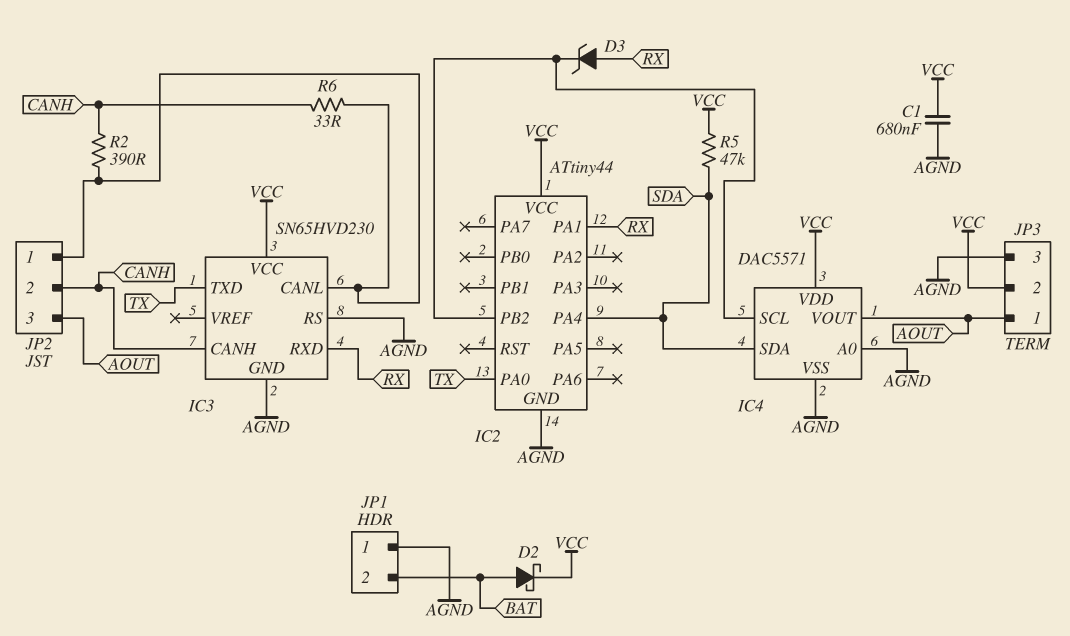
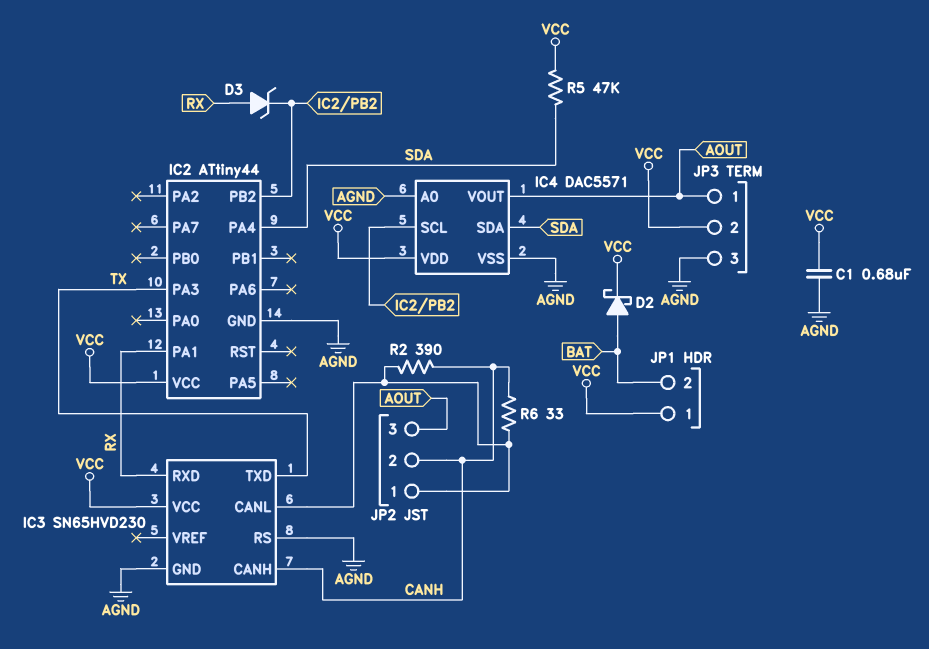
IC2 pin PA0: TX -> none
IC2 pin PA3: none -> TX
JP1 pin 1: AGND -> VCC

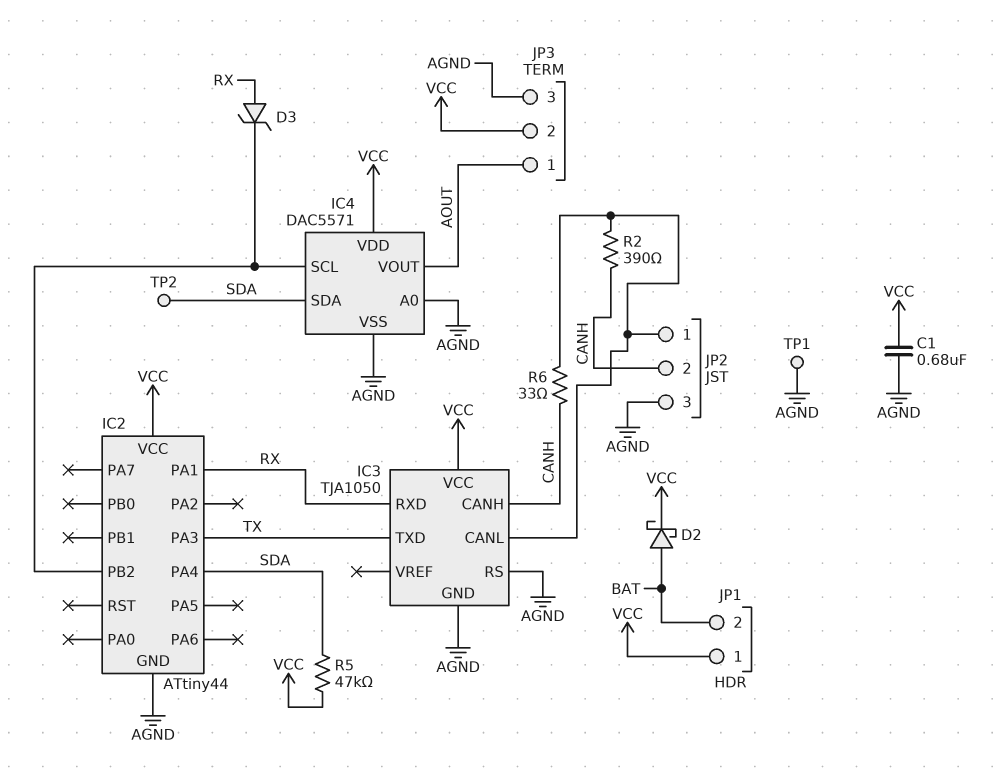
IC3: SN65HVD230 -> TJA1050
JP2 pin 3: AOUT -> AGND
TP1: none -> test point (AGND)
TP2: none -> test point (SDA)

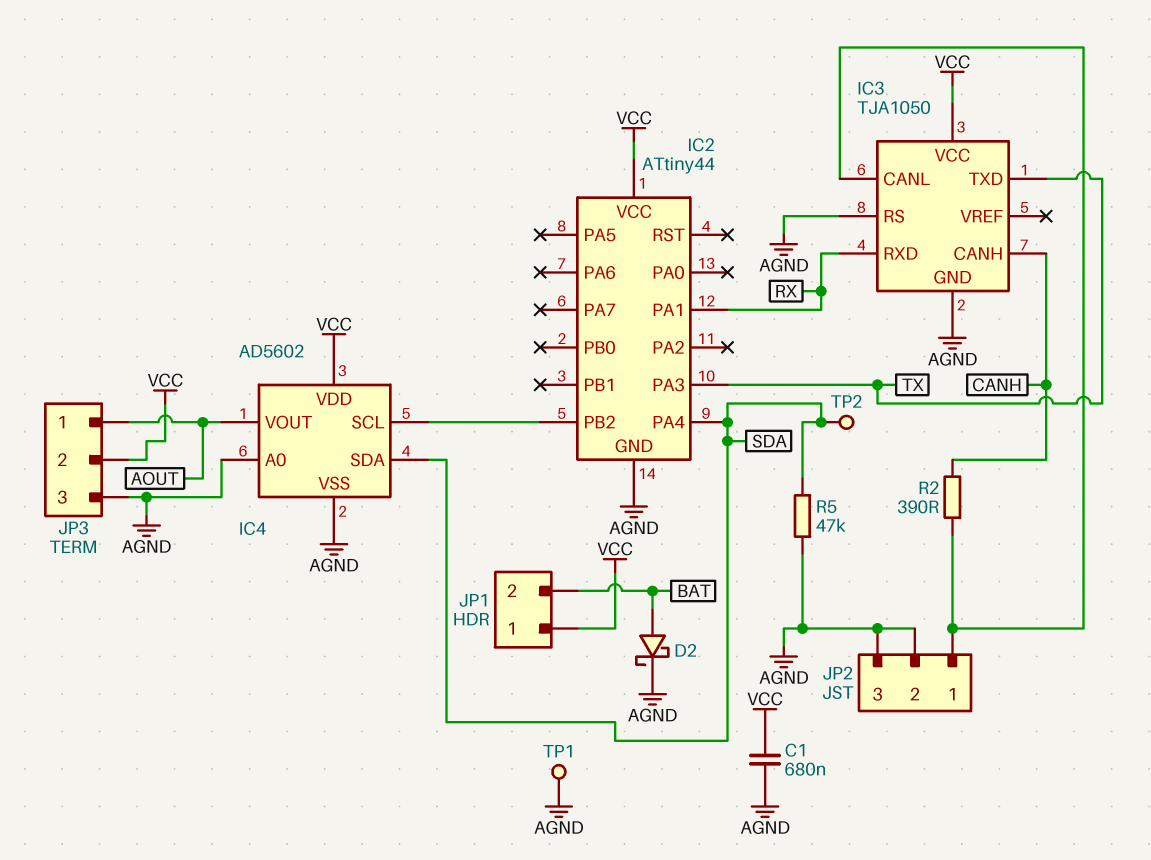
D2: schottky (A BAT, K VCC) -> schottky (A BAT, K AGND)
D3: zener (A RX, K IC2/PB2) -> none
IC4: DAC5571 -> AD5602
JP2 pin 2: CANH -> AGND
R5: 47k (SDA, VCC) -> 47k (AGND, SDA)
R6: 33 (CANH, IC3/CANL) -> none

